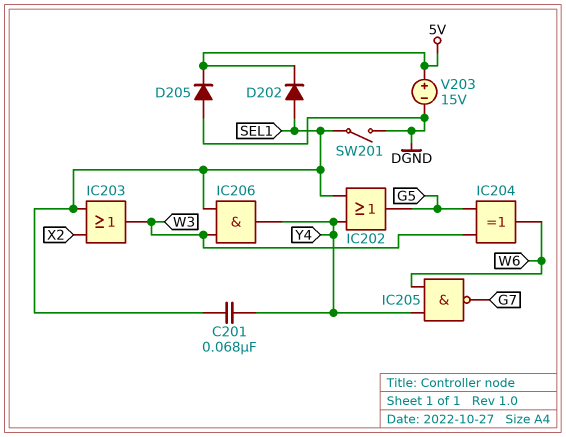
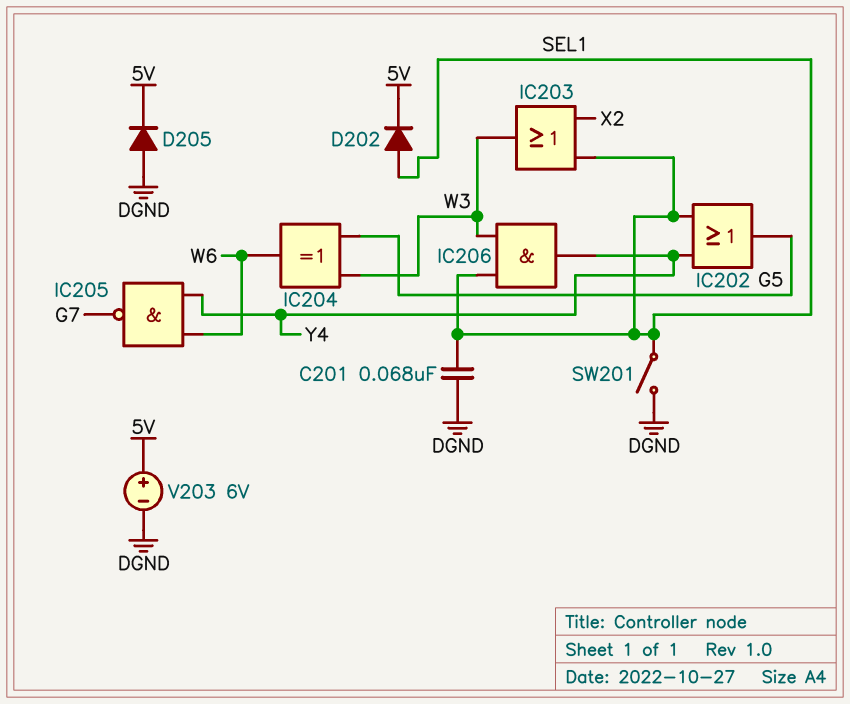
C201: 68nF (SEL1, Y4) -> 68nF (DGND, SEL1)
V203: 15V (plus 5V, minus DGND) -> 6V (plus 5V, minus DGND)

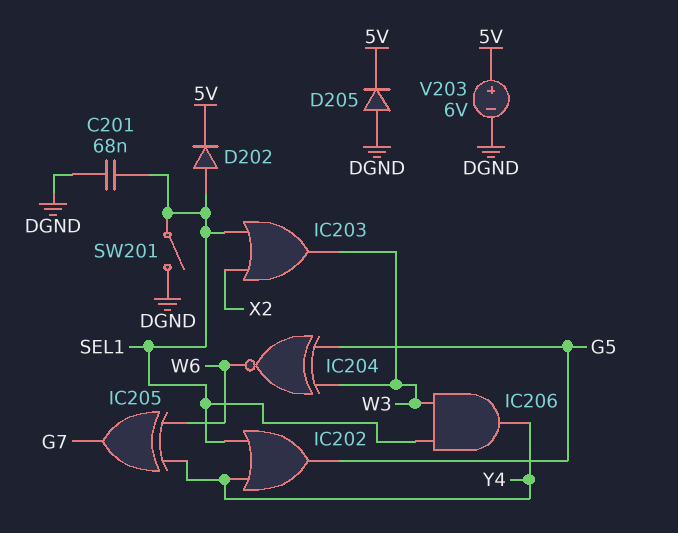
IC204: XOR (in G5, in W3, out W6) -> XNOR (in G5, in W3, out W6)
IC205: NAND (in W6, in Y4, out G7) -> XOR (in W6, in Y4, out G7)

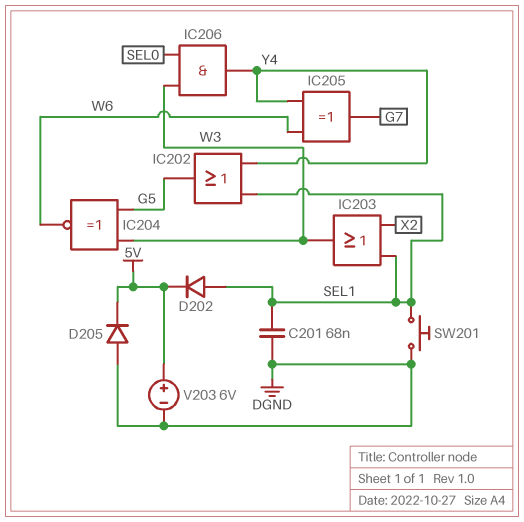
IC206: AND (in SEL1, in W3, out Y4) -> AND (in SEL0, in W3, out Y4)
SW201: switch (DGND, SEL1) -> button (DGND, SEL1)

